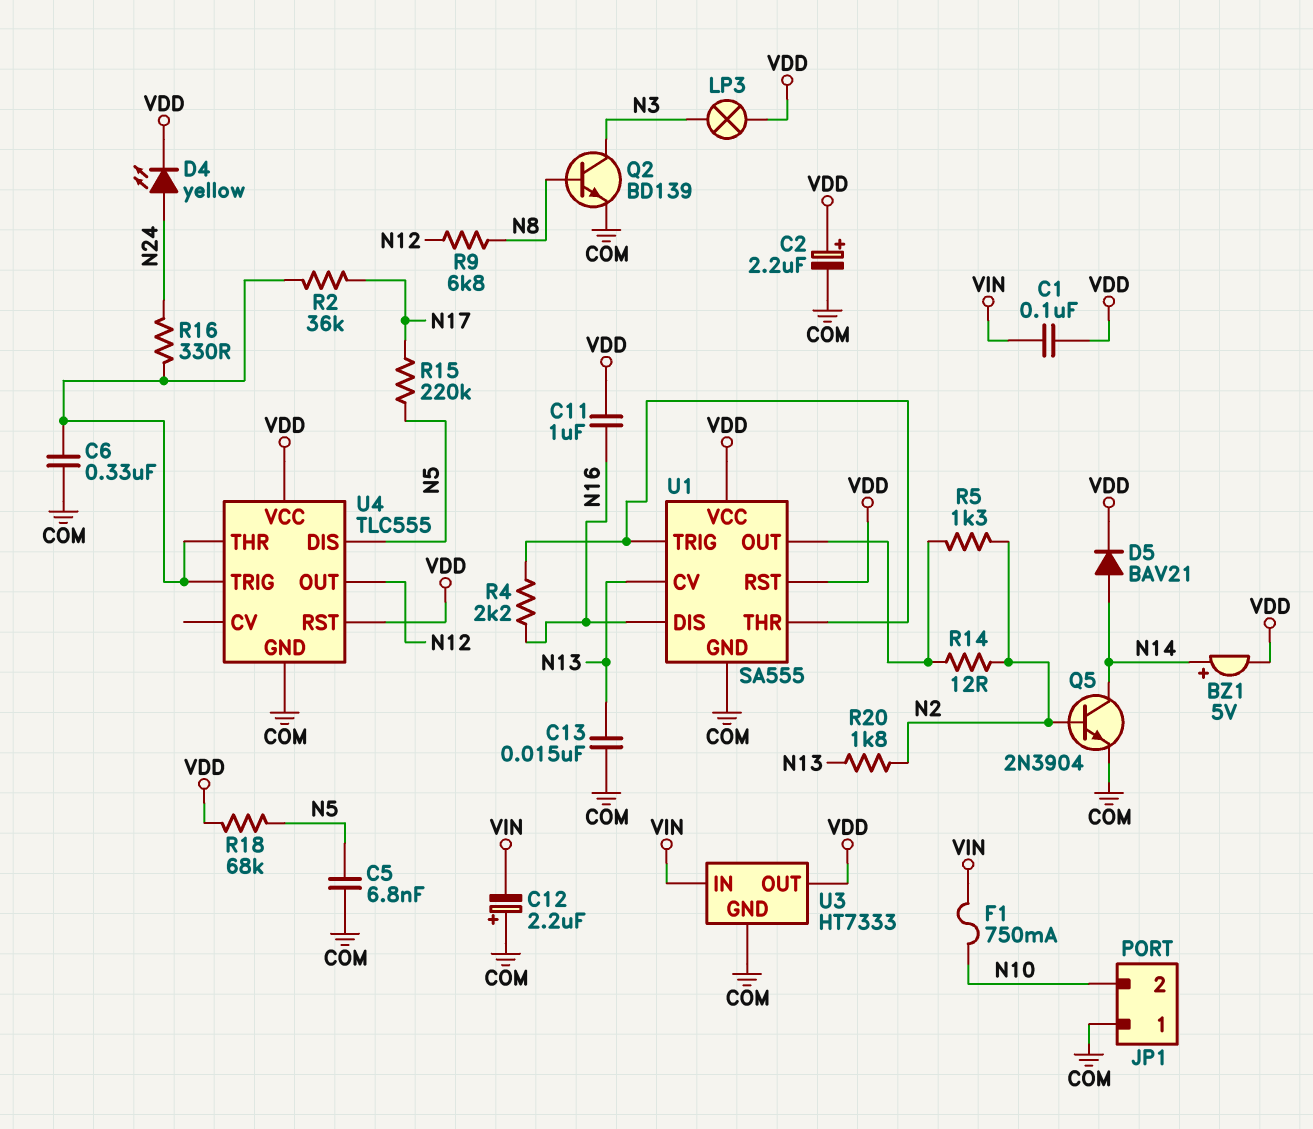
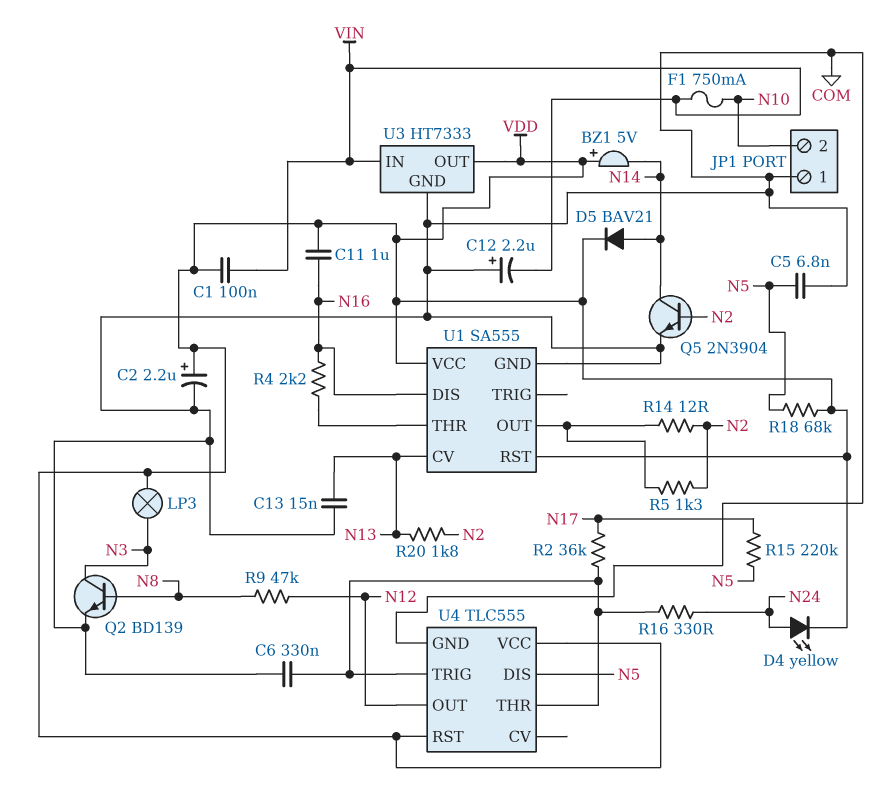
BZ1: buzzer 5V (plus N14, minus VDD) -> buzzer 5V (plus VDD, minus N14)
R9: 6.8k (N8, N12) -> 47k (N8, N12)
U1 pin TRIG: U1/THR -> none

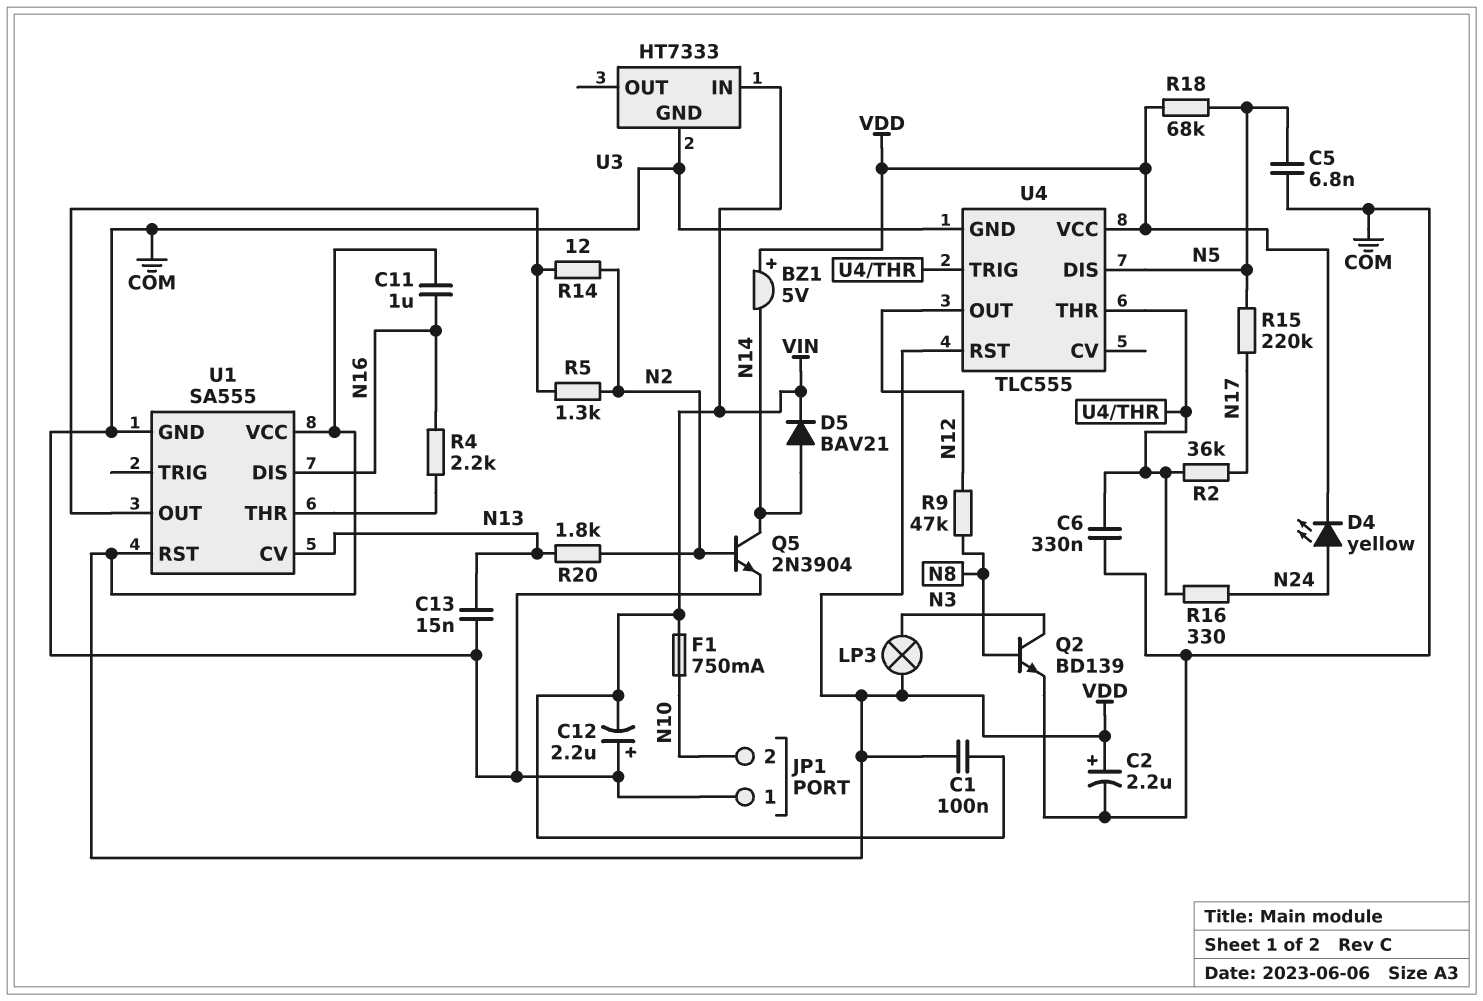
D5: diode BAV21 (A N14, K VDD) -> diode BAV21 (A N14, K VIN)
U3 pin OUT: VDD -> none

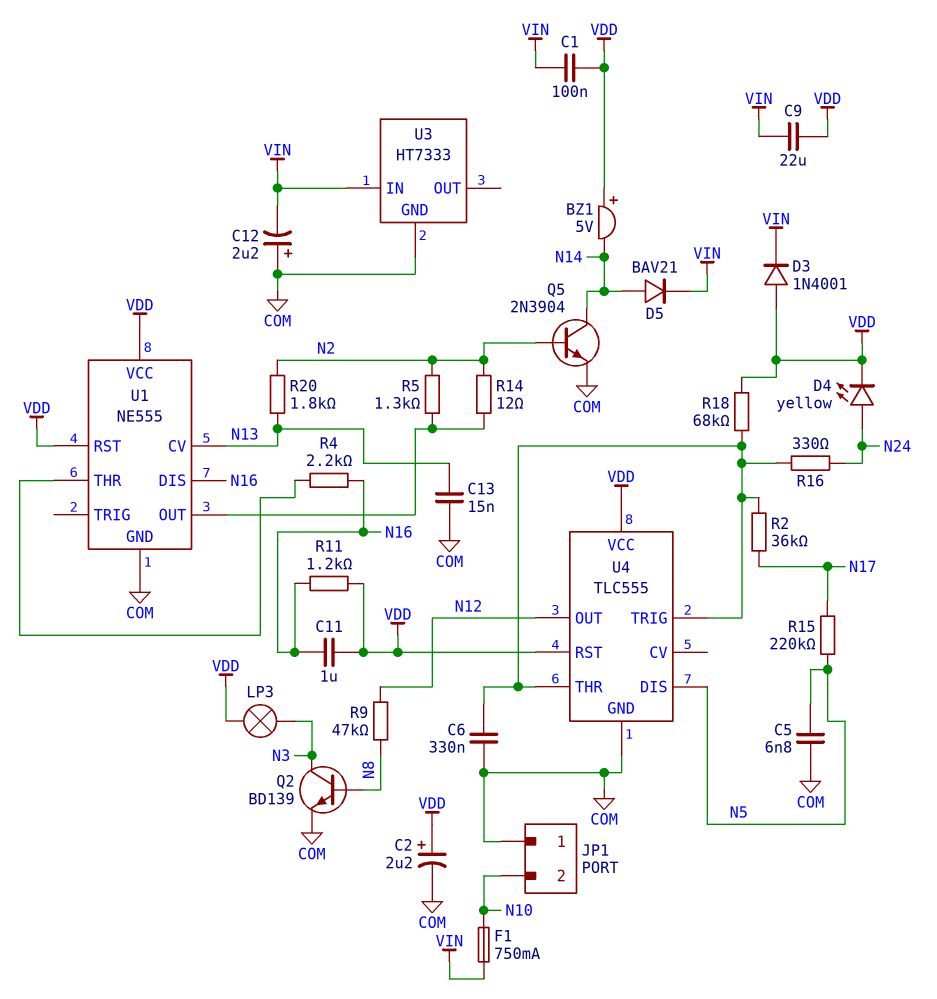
C9: none -> 22uF (VDD, VIN)
D3: none -> diode 1N4001 (A VDD, K VIN)
R11: none -> 1.2k (N16, VDD)
R18: 68k (N5, VDD) -> 68k (U4/THR, VDD)
U1: SA555 -> NE555

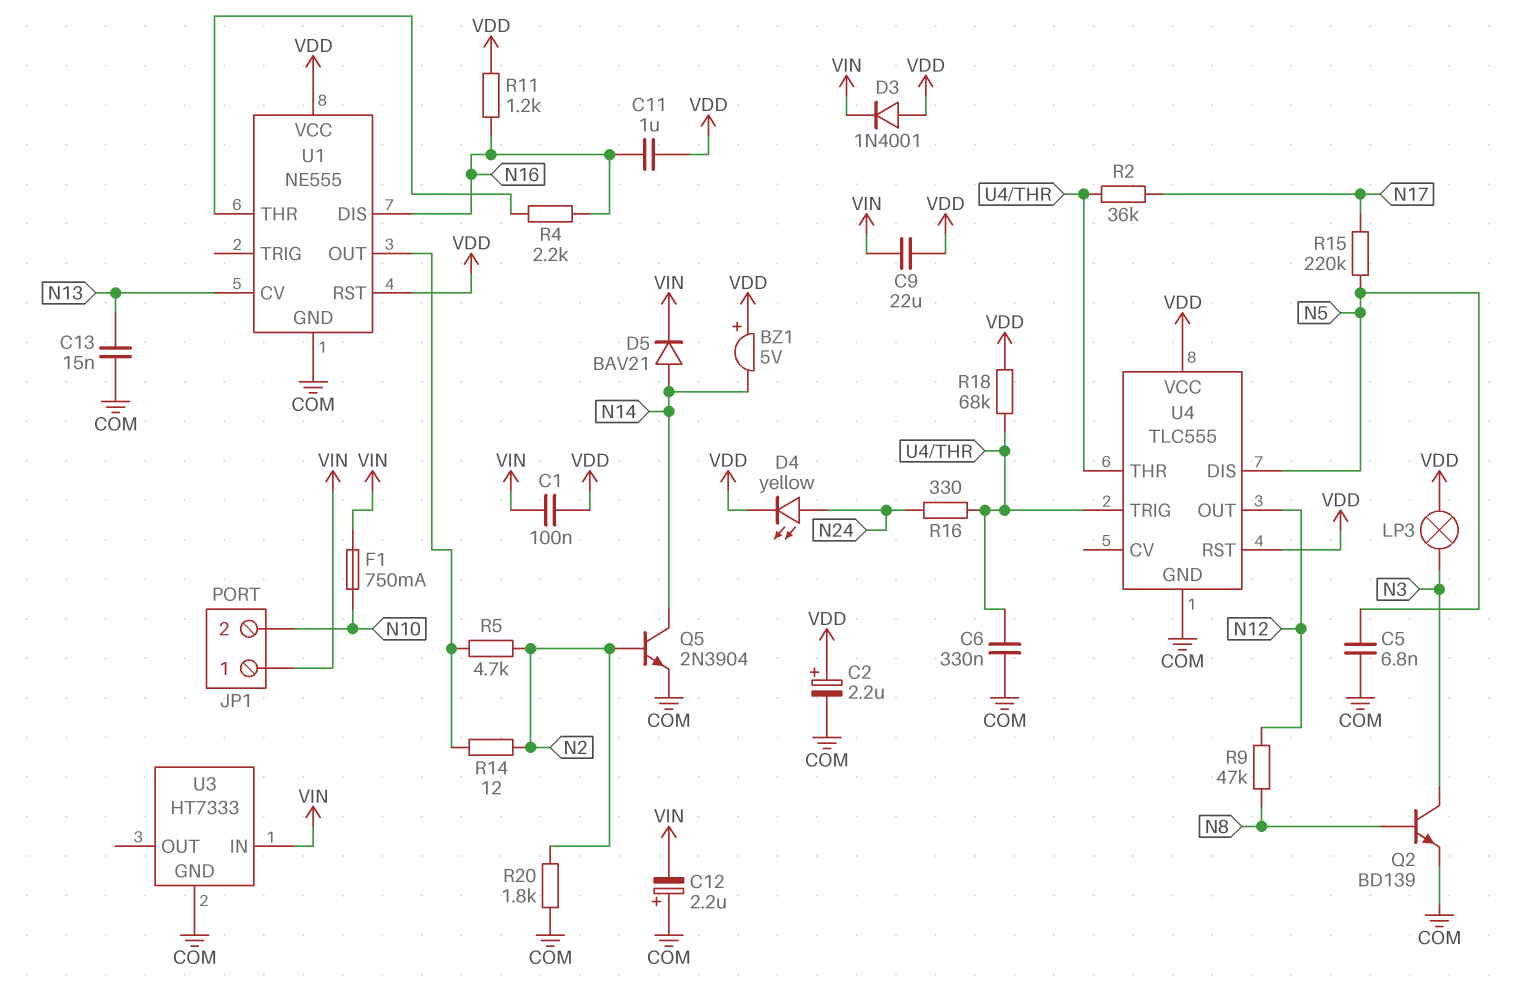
JP1 pin 1: COM -> VIN
R5: 1.3k (N2, U1/OUT) -> 4.7k (N2, U1/OUT)
R20: 1.8k (N2, N13) -> 1.8k (COM, N2)

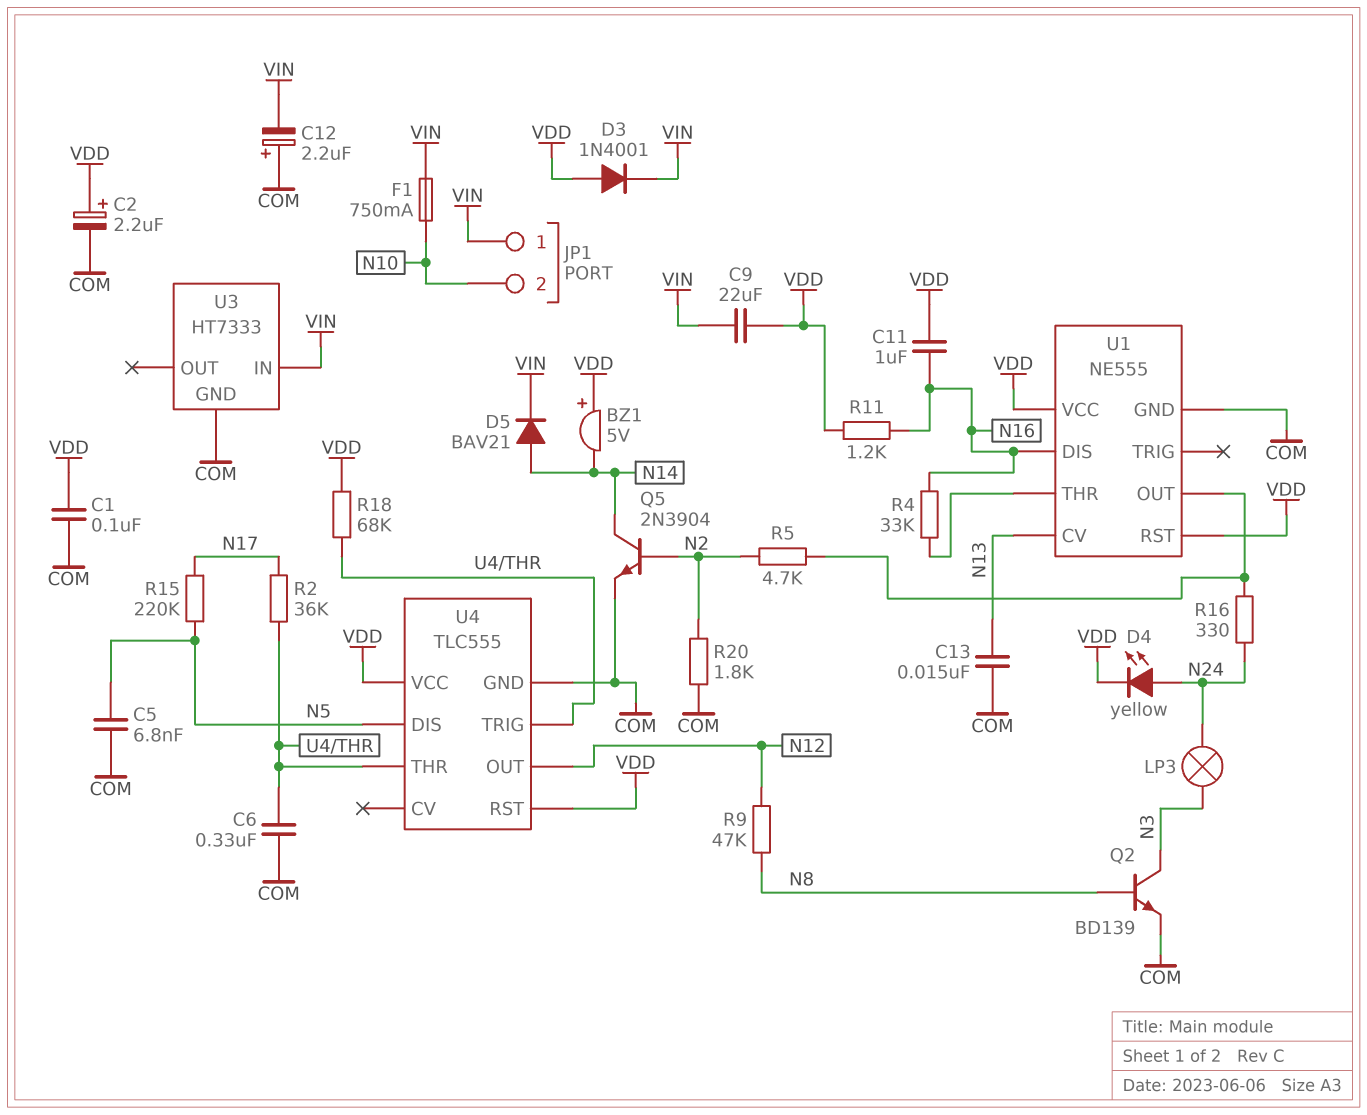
C1: 100nF (VDD, VIN) -> 100nF (COM, VDD)
LP3: lamp (N3, VDD) -> lamp (N3, N24)
R4: 2.2k (N16, U1/THR) -> 33k (N16, U1/THR)
R14: 12 (N2, U1/OUT) -> none
R16: 330 (N24, U4/THR) -> 330 (N24, U1/OUT)

